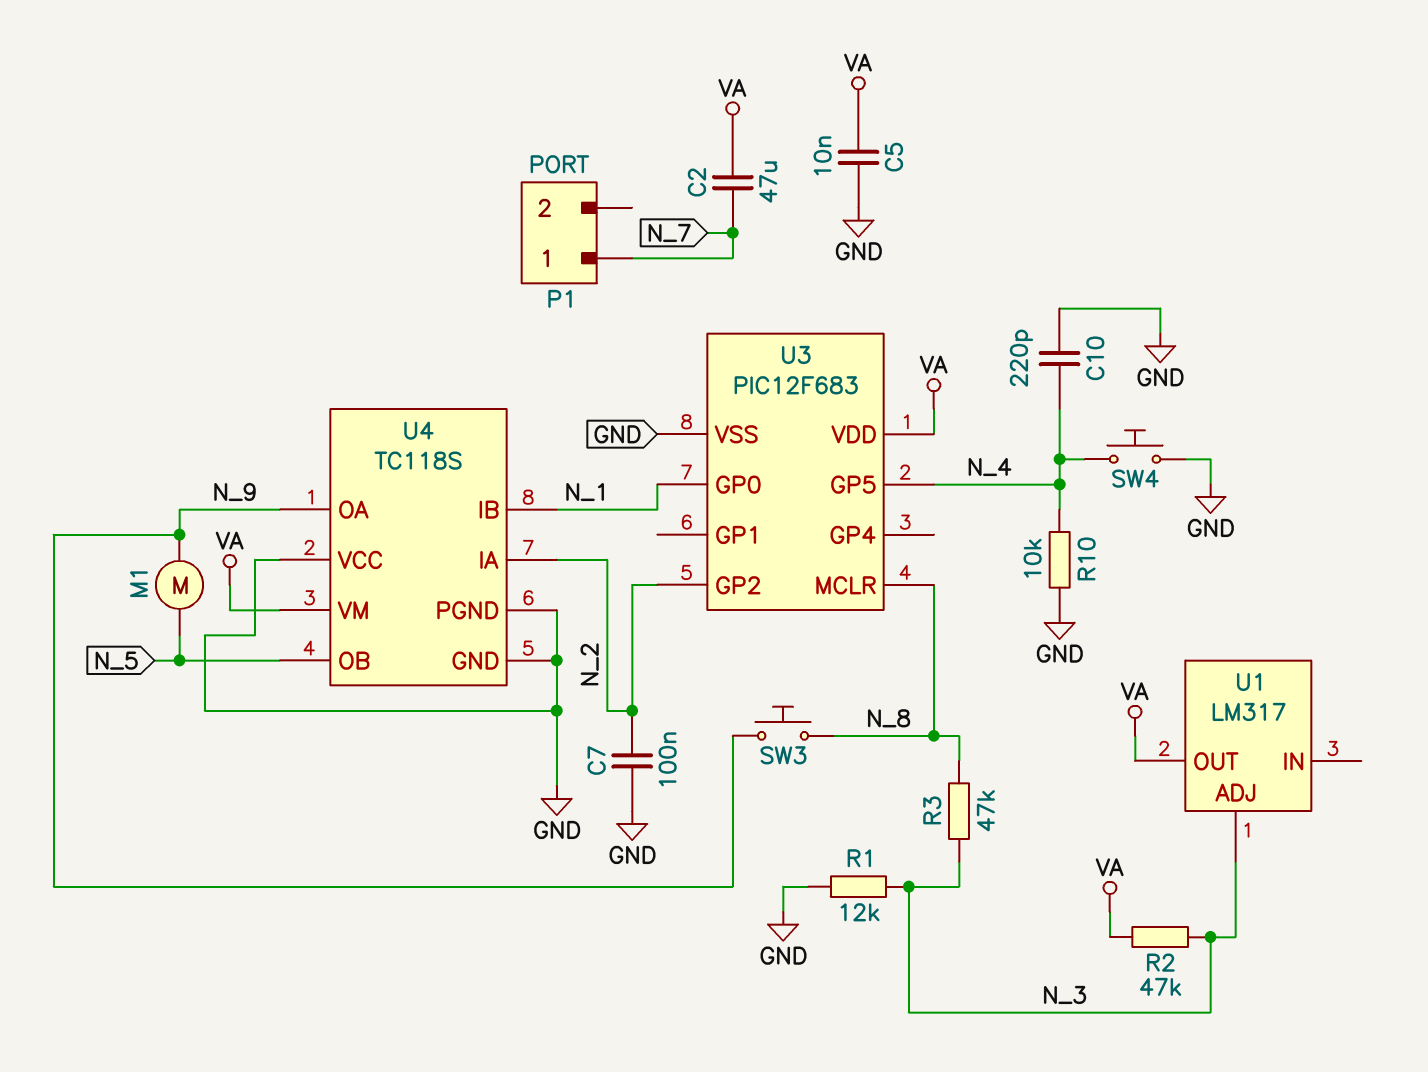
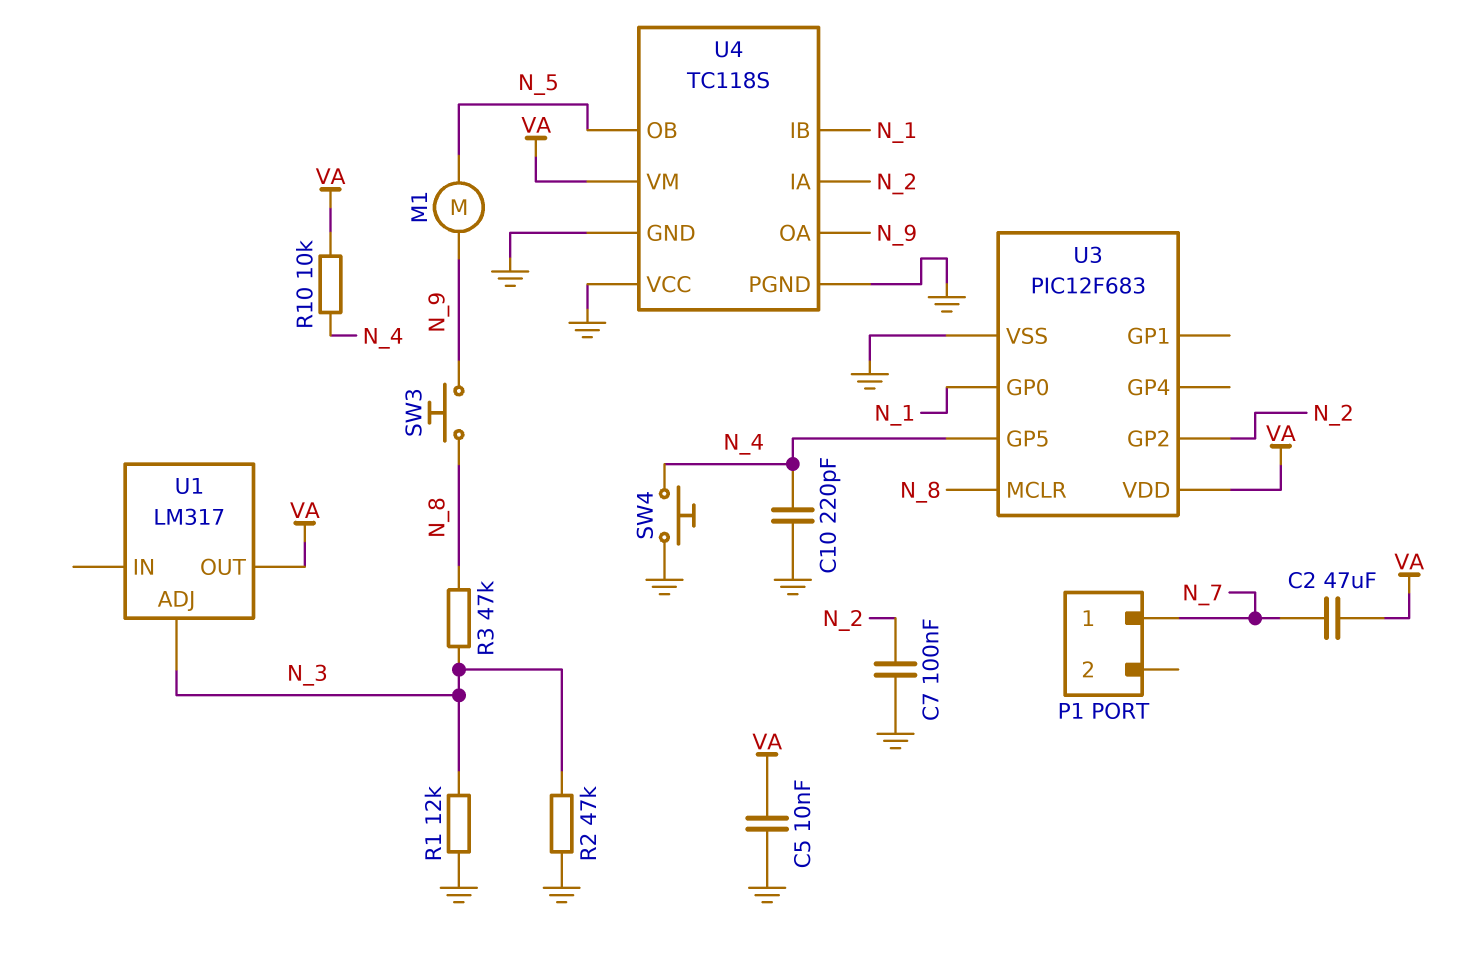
R2: 47k (N_3, VA) -> 47k (GND, N_3)
R10: 10k (GND, N_4) -> 10k (N_4, VA)

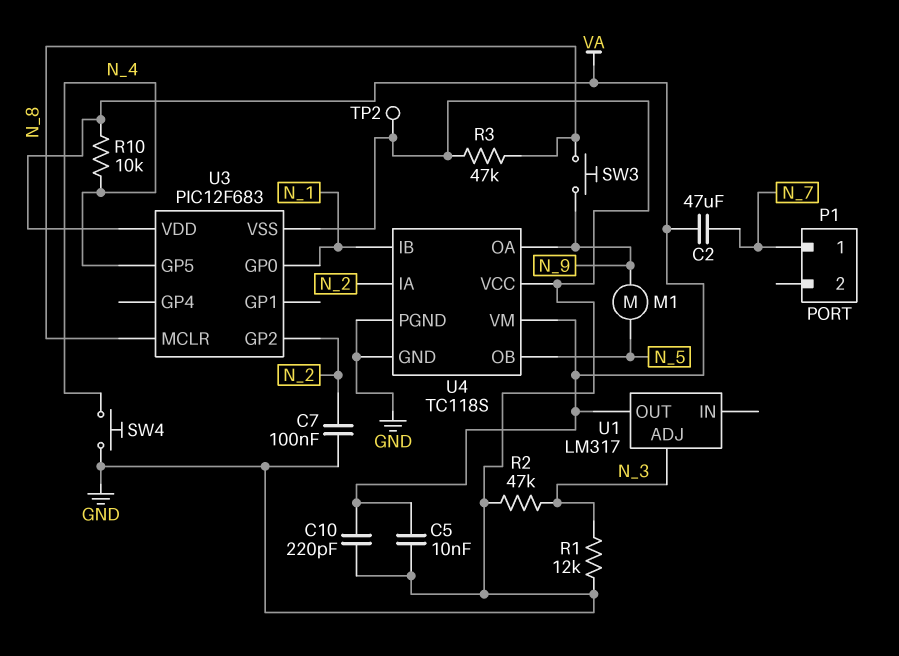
C10: 220pF (GND, N_4) -> 220pF (GND, VA)
R3: 47k (N_3, N_8) -> 47k (GND, N_8)
TP2: none -> test point (GND)

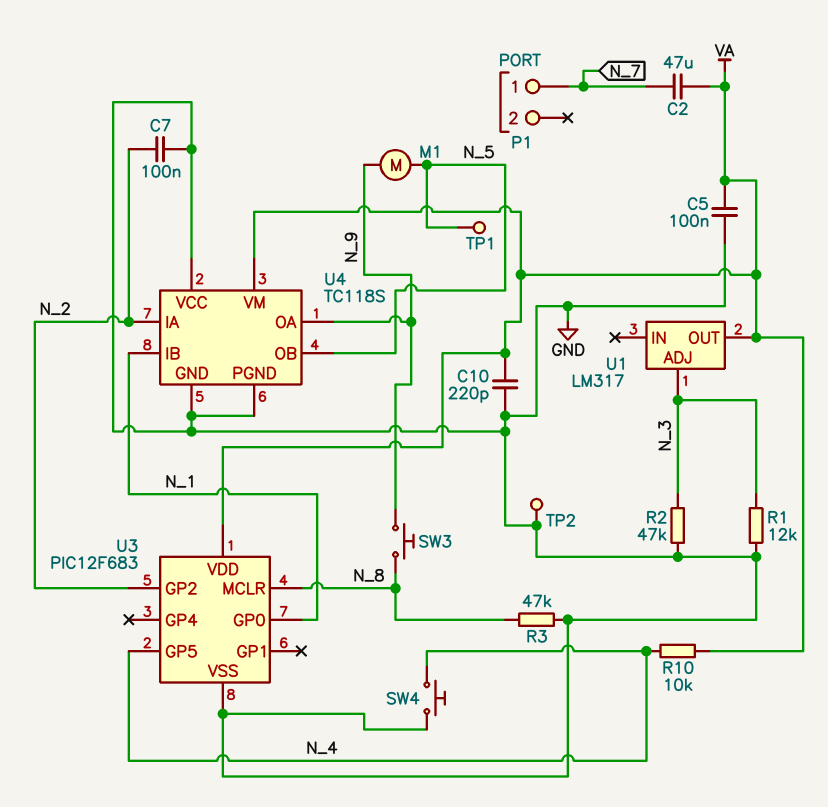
C5: 10nF (GND, VA) -> 100nF (GND, VA)
TP1: none -> test point (N_5)

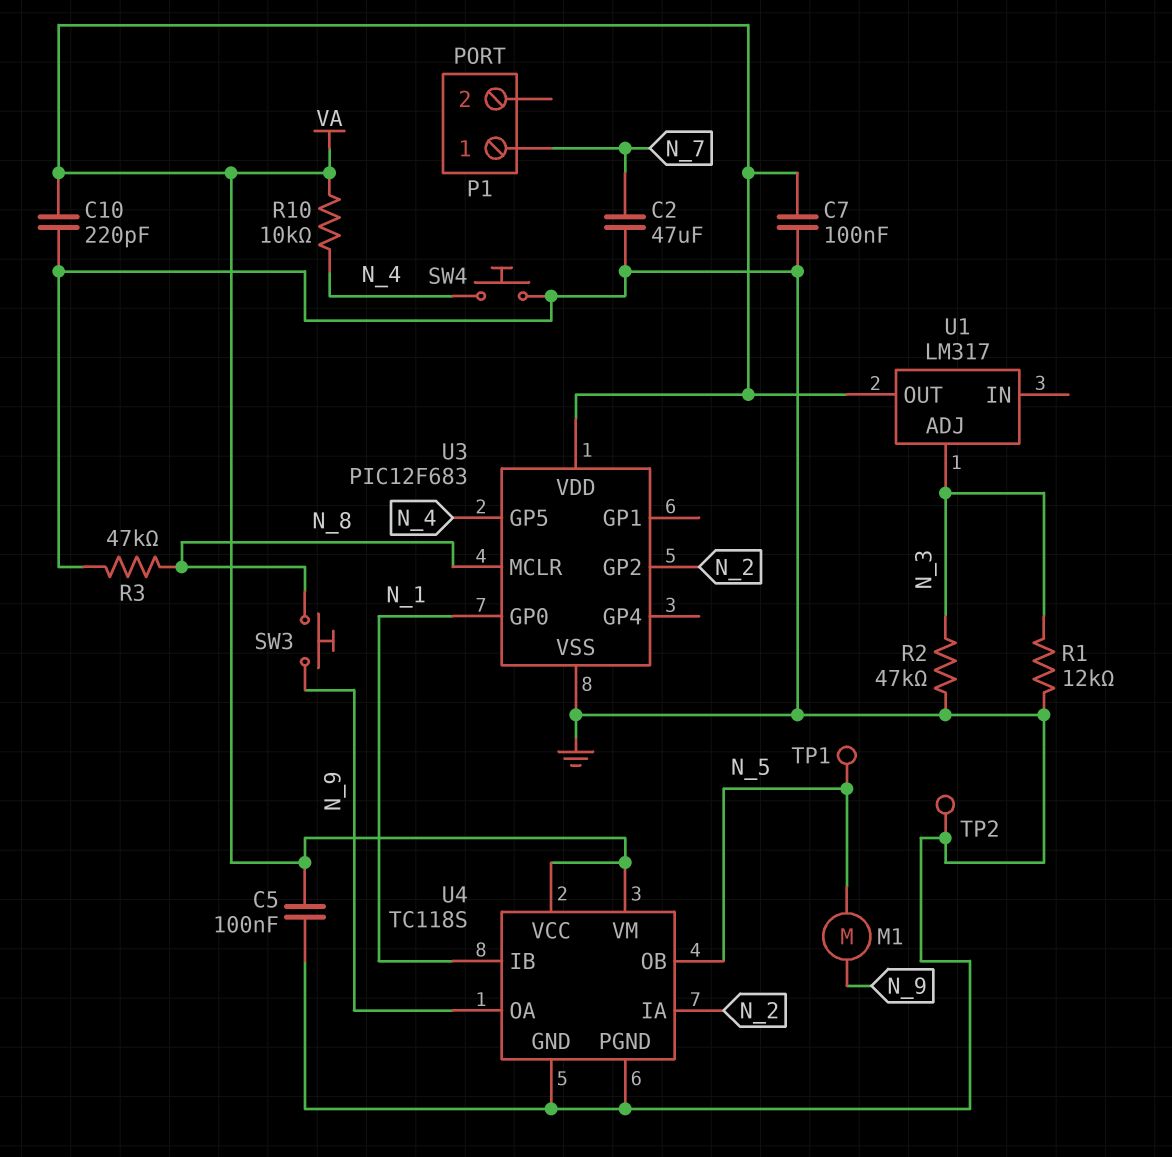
C2: 47uF (N_7, VA) -> 47uF (GND, N_7)
C7: 100nF (GND, N_2) -> 100nF (GND, VA)
U4 pin VCC: GND -> VA

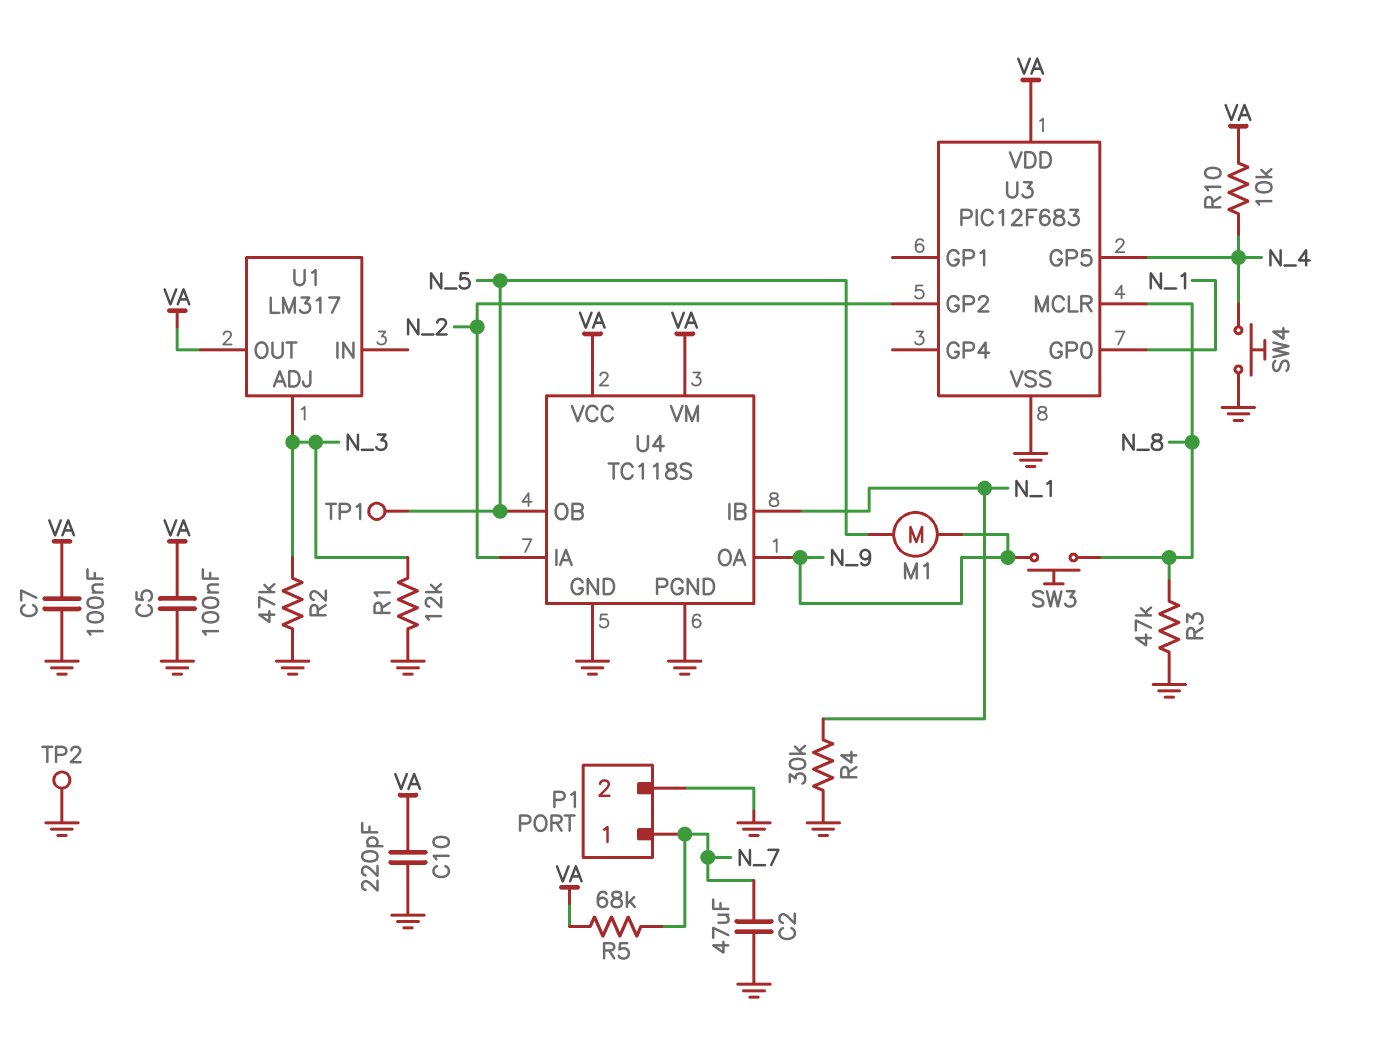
P1 pin 2: none -> GND
R4: none -> 30k (GND, N_1)
R5: none -> 68k (N_7, VA)

